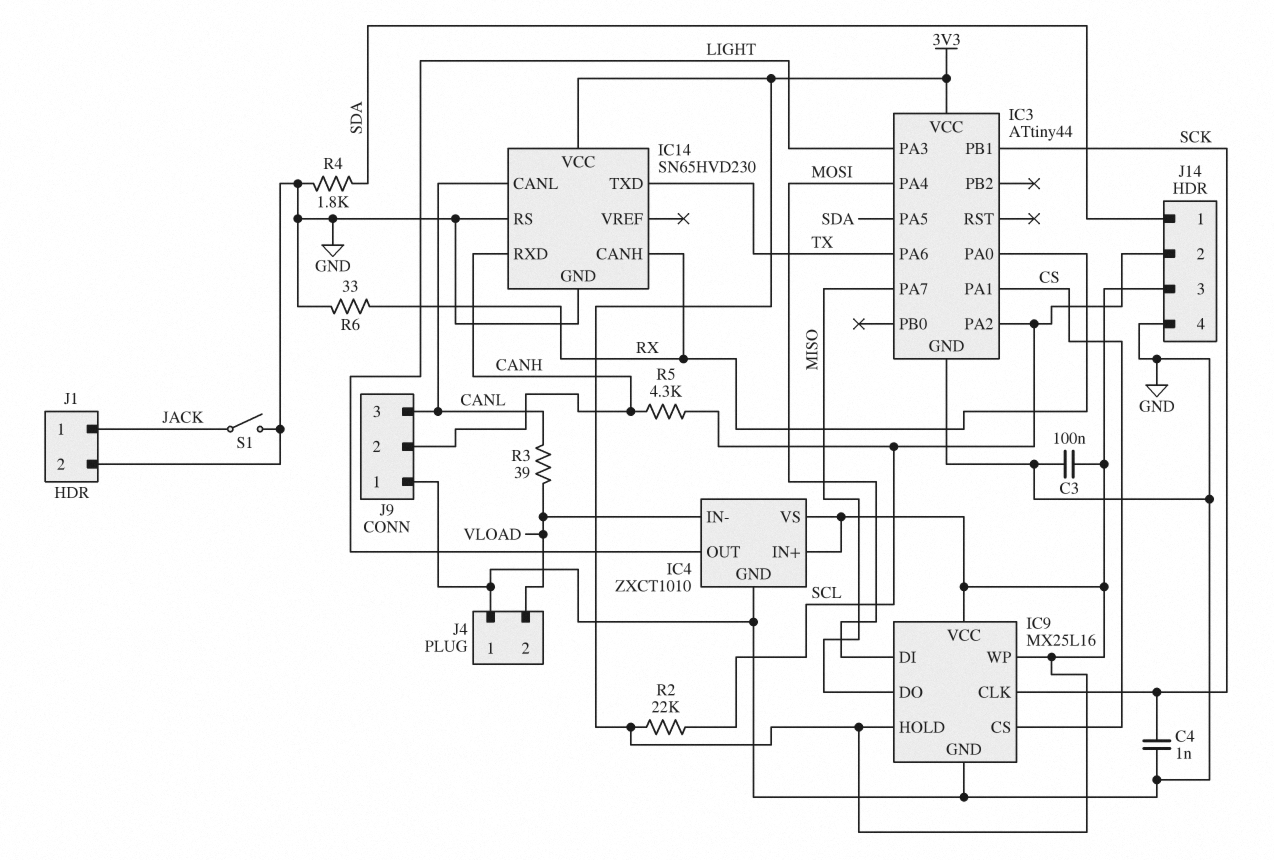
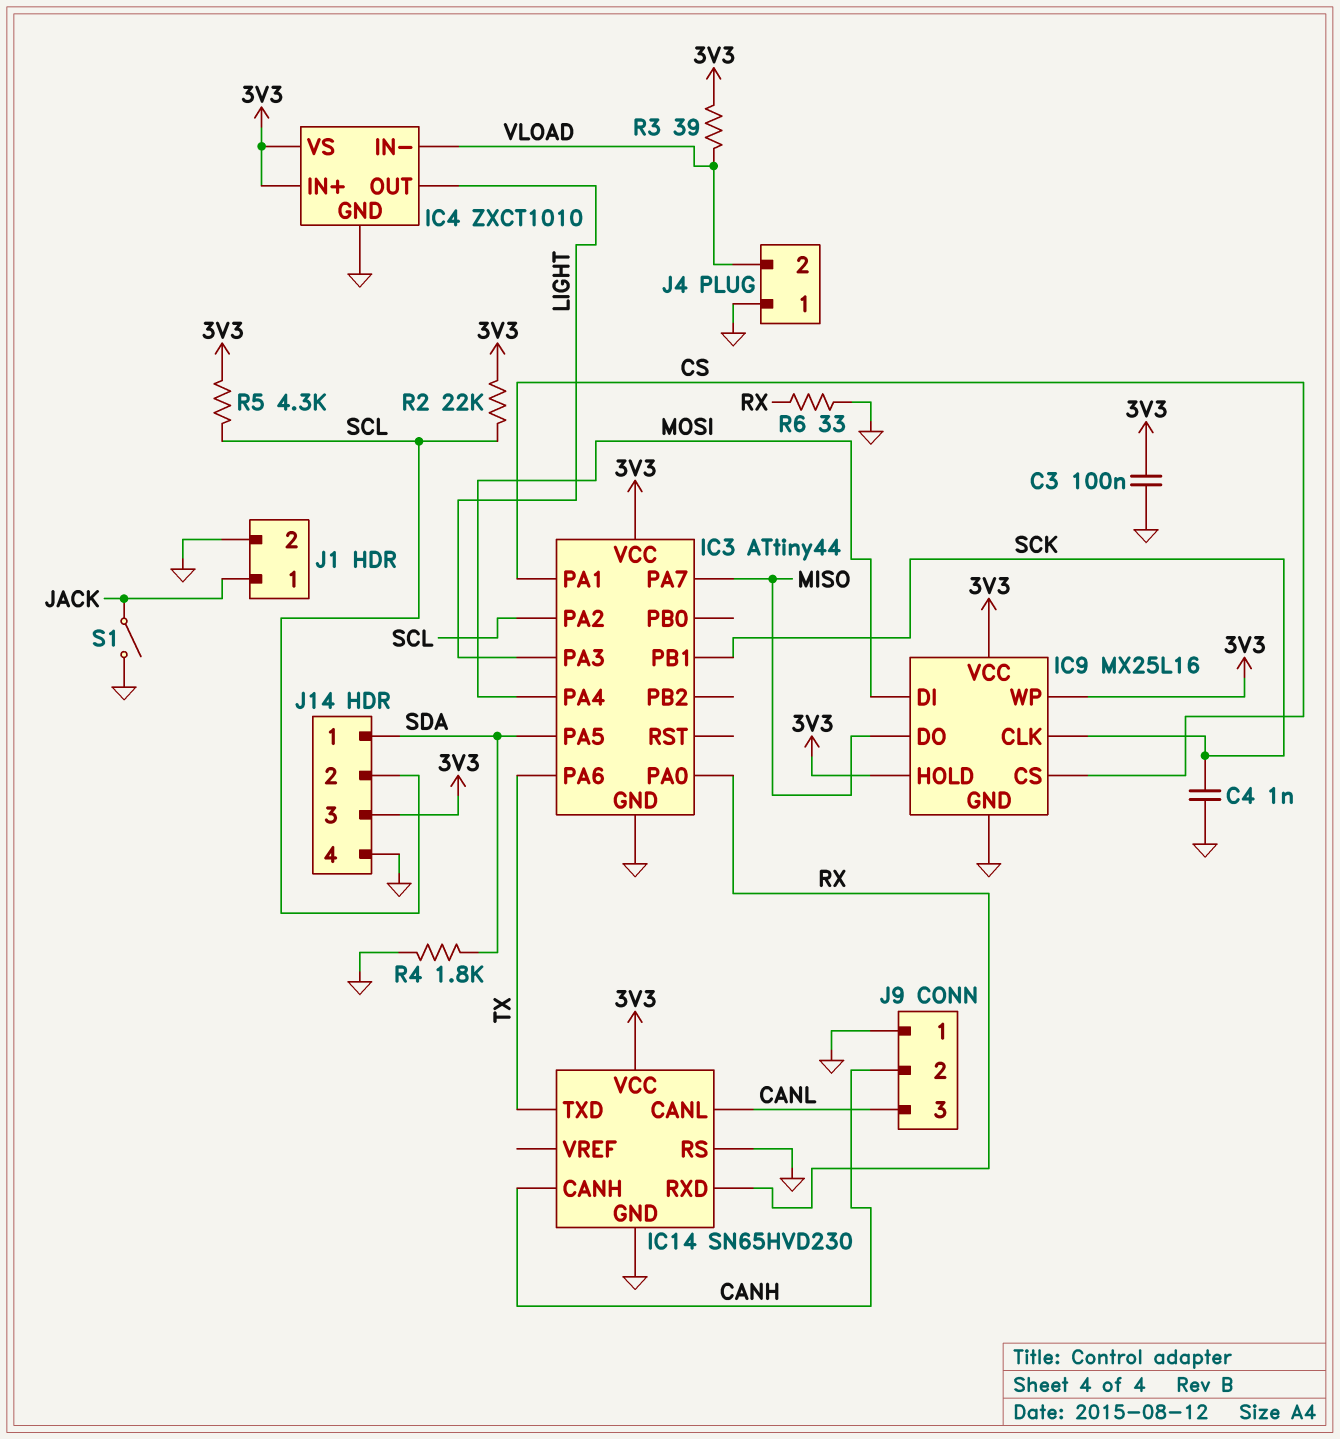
IC14 pin CANH: RX -> CANH
IC14 pin RXD: CANH -> RX
R3: 39 (CANL, VLOAD) -> 39 (3V3, VLOAD)
R5: 4.3k (CANH, SCL) -> 4.3k (3V3, SCL)

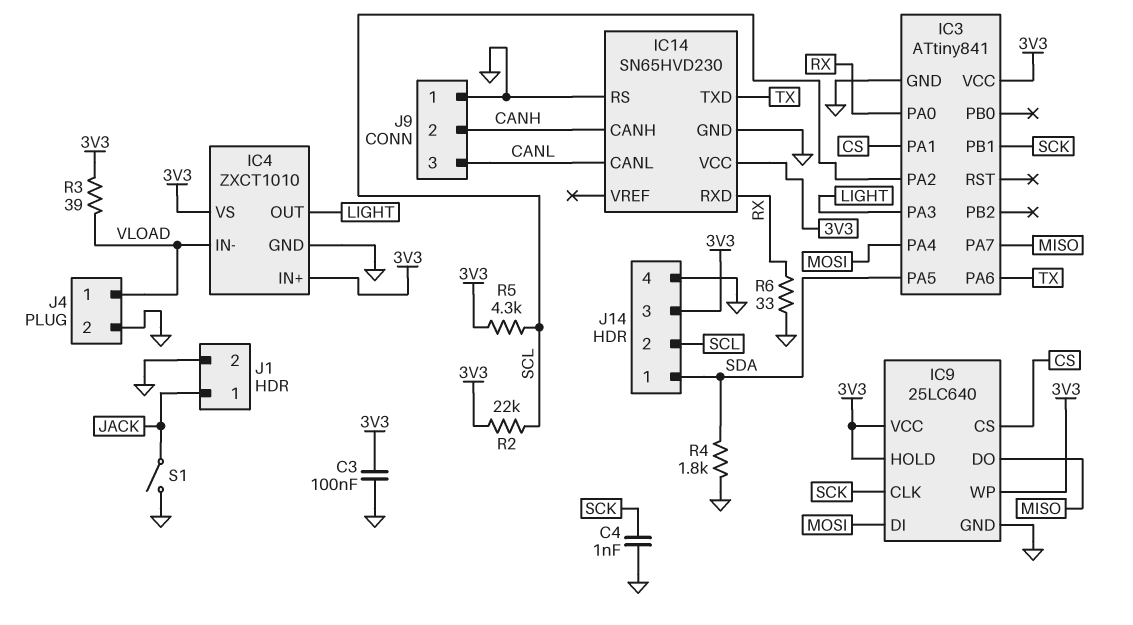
IC3: ATtiny44 -> ATtiny841
IC9: MX25L16 -> 25LC640
J4 pin 1: GND -> VLOAD
J4 pin 2: VLOAD -> GND

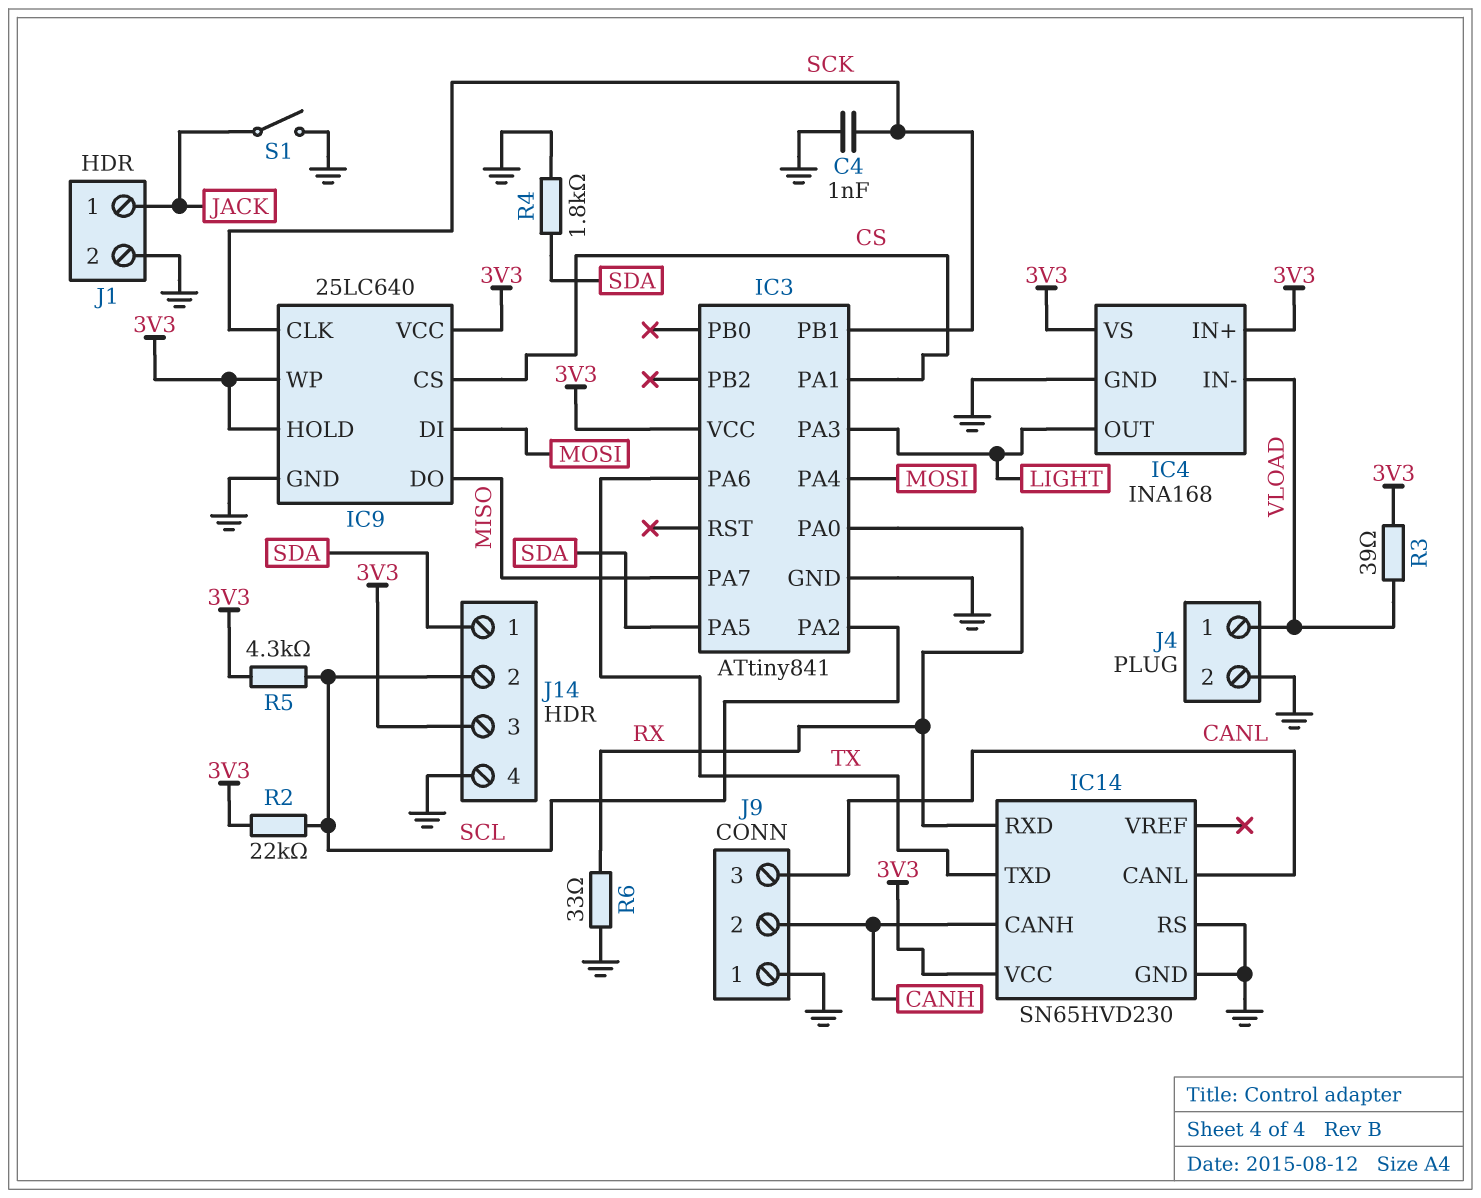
C3: 100nF (3V3, GND) -> none
IC4: ZXCT1010 -> INA168

